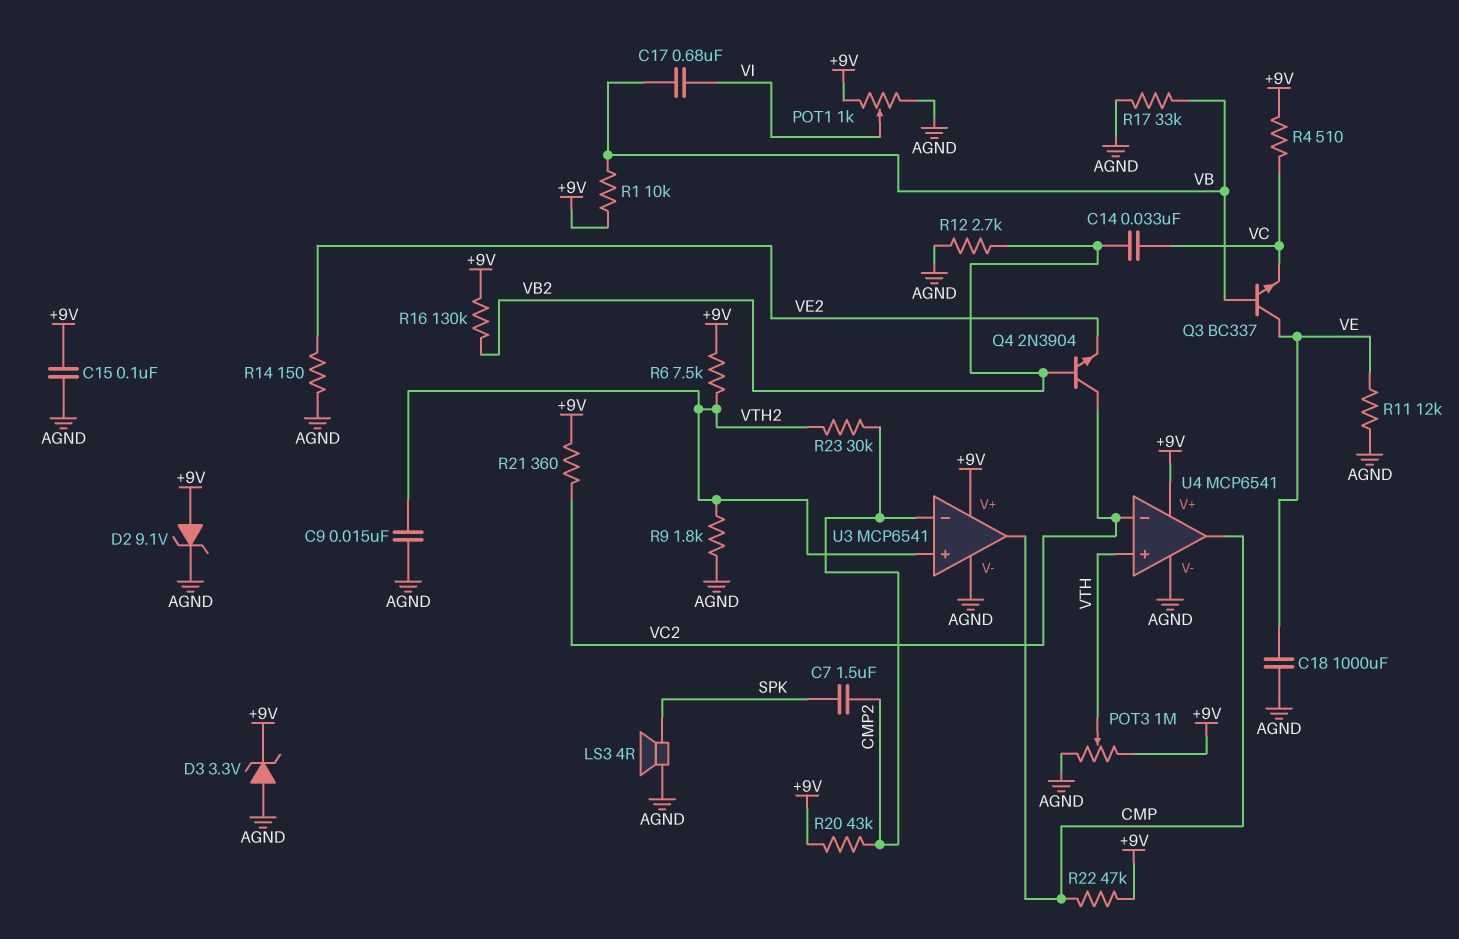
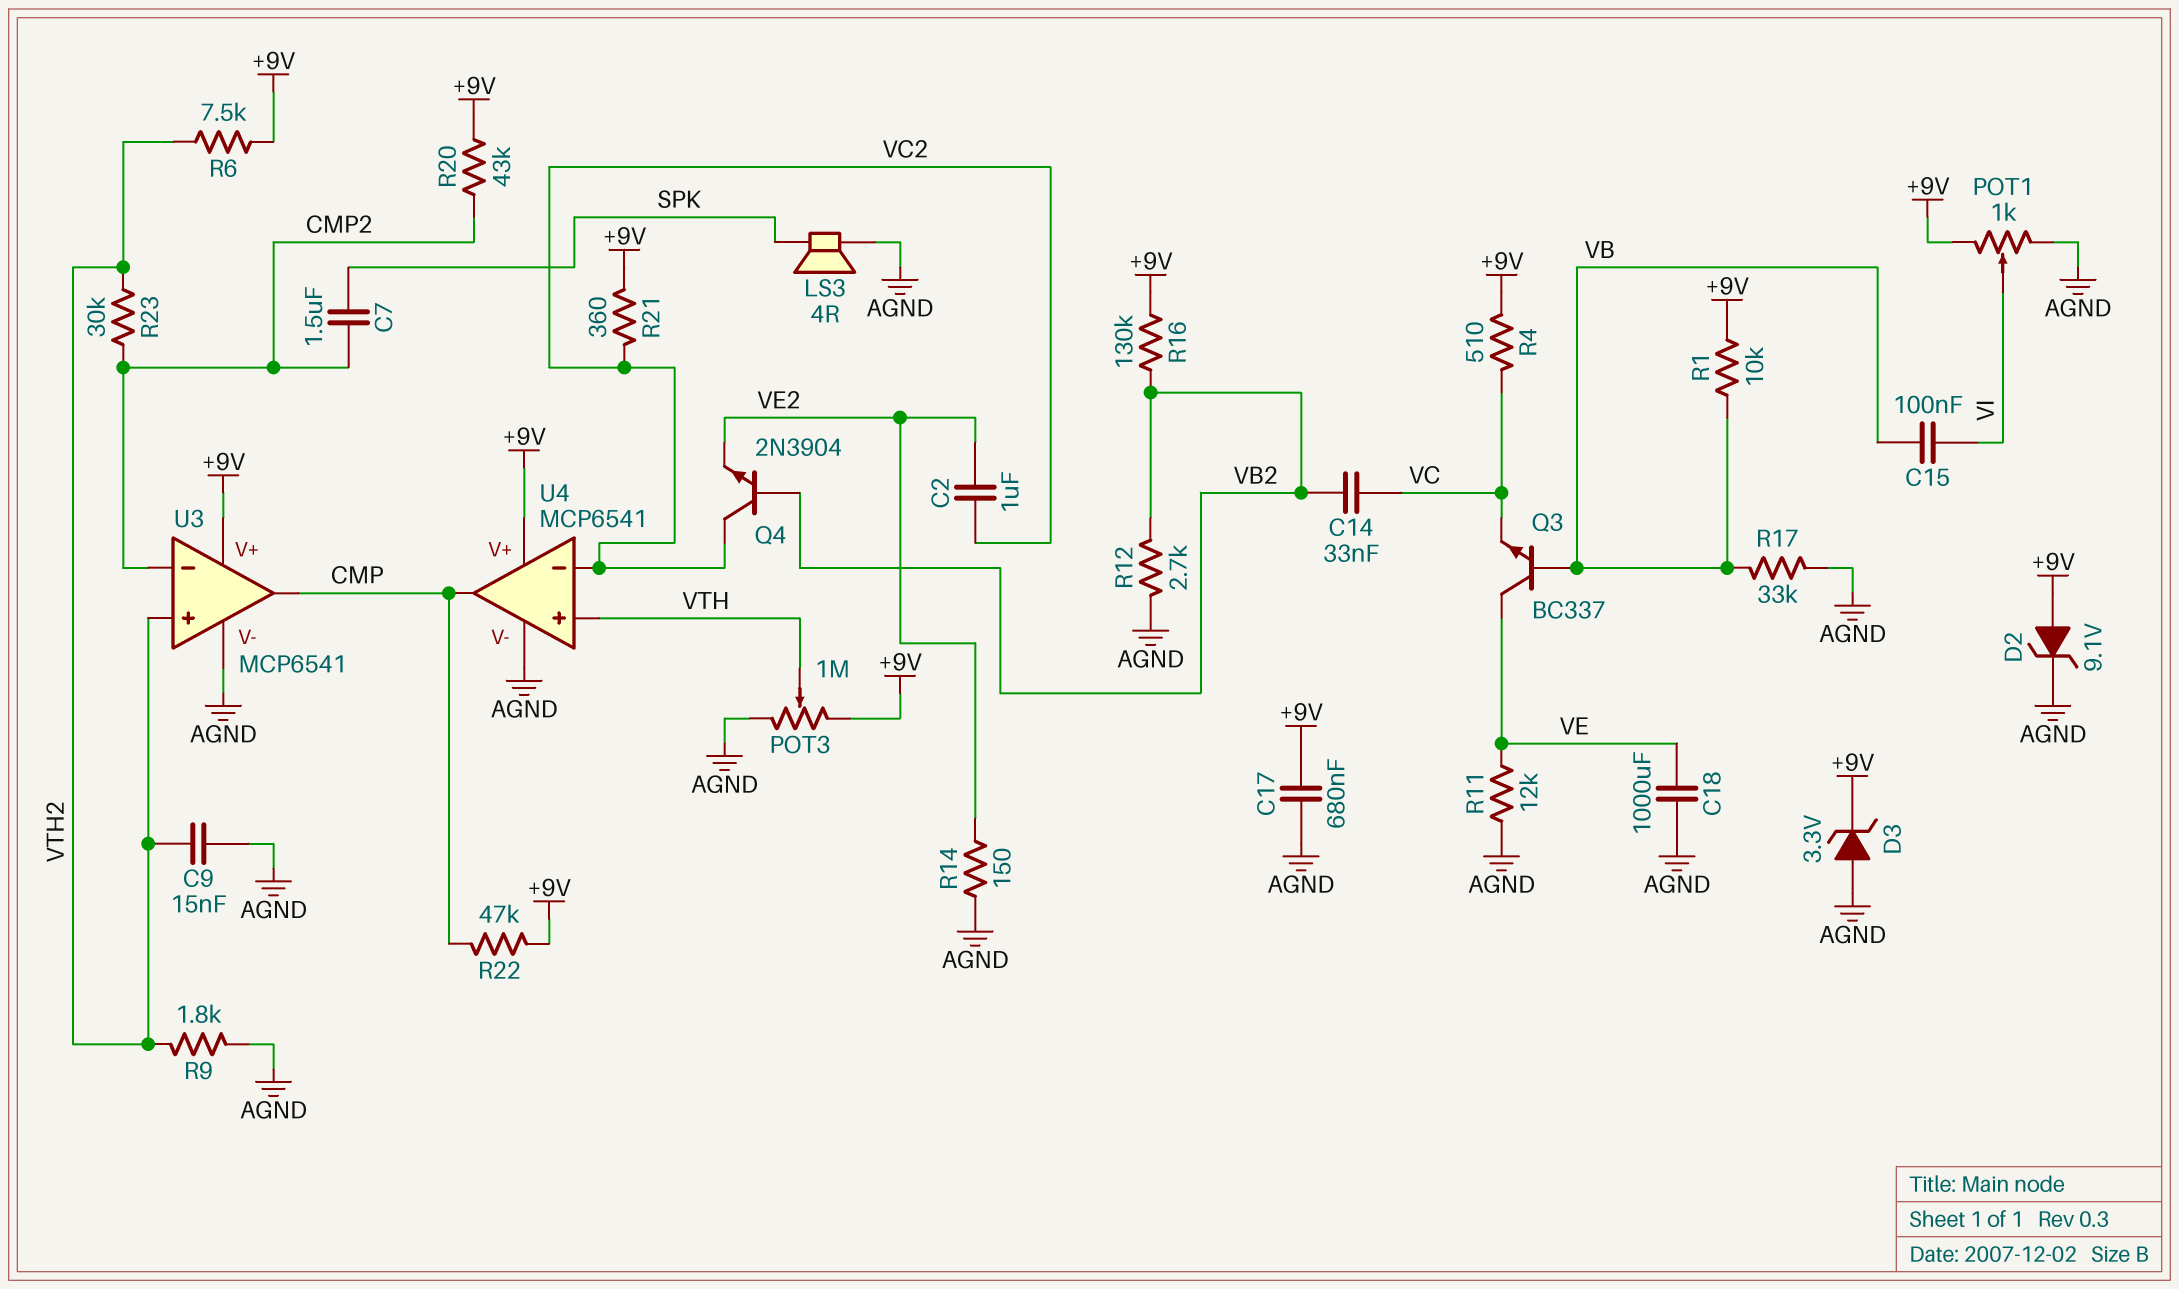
C2: none -> 1uF (VC2, VE2)
C15: 100nF (+9V, AGND) -> 100nF (VB, VI)
C17: 680nF (VB, VI) -> 680nF (+9V, AGND)

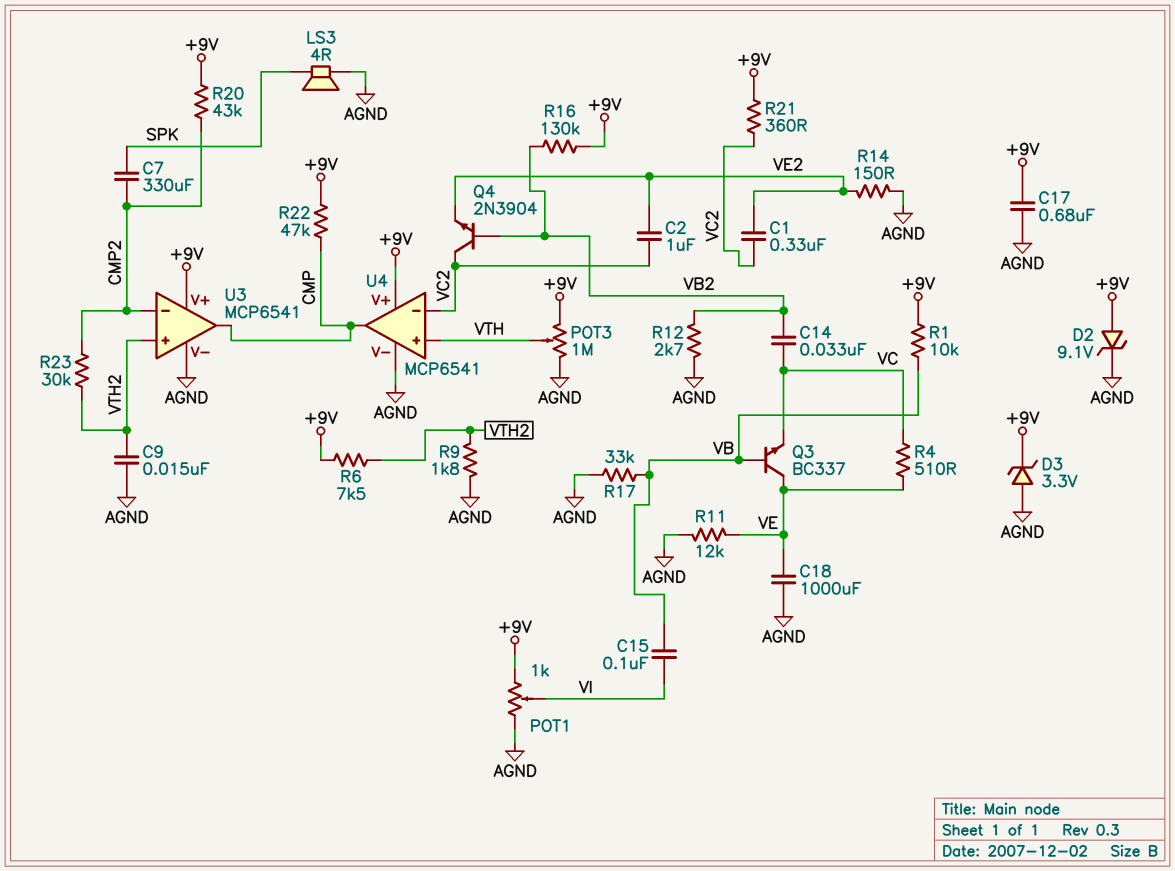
C1: none -> 330nF (VC2, VE2)
C7: 1.5uF (CMP2, SPK) -> 330uF (CMP2, SPK)
R4: 510 (+9V, VC) -> 510 (VC, VE)

